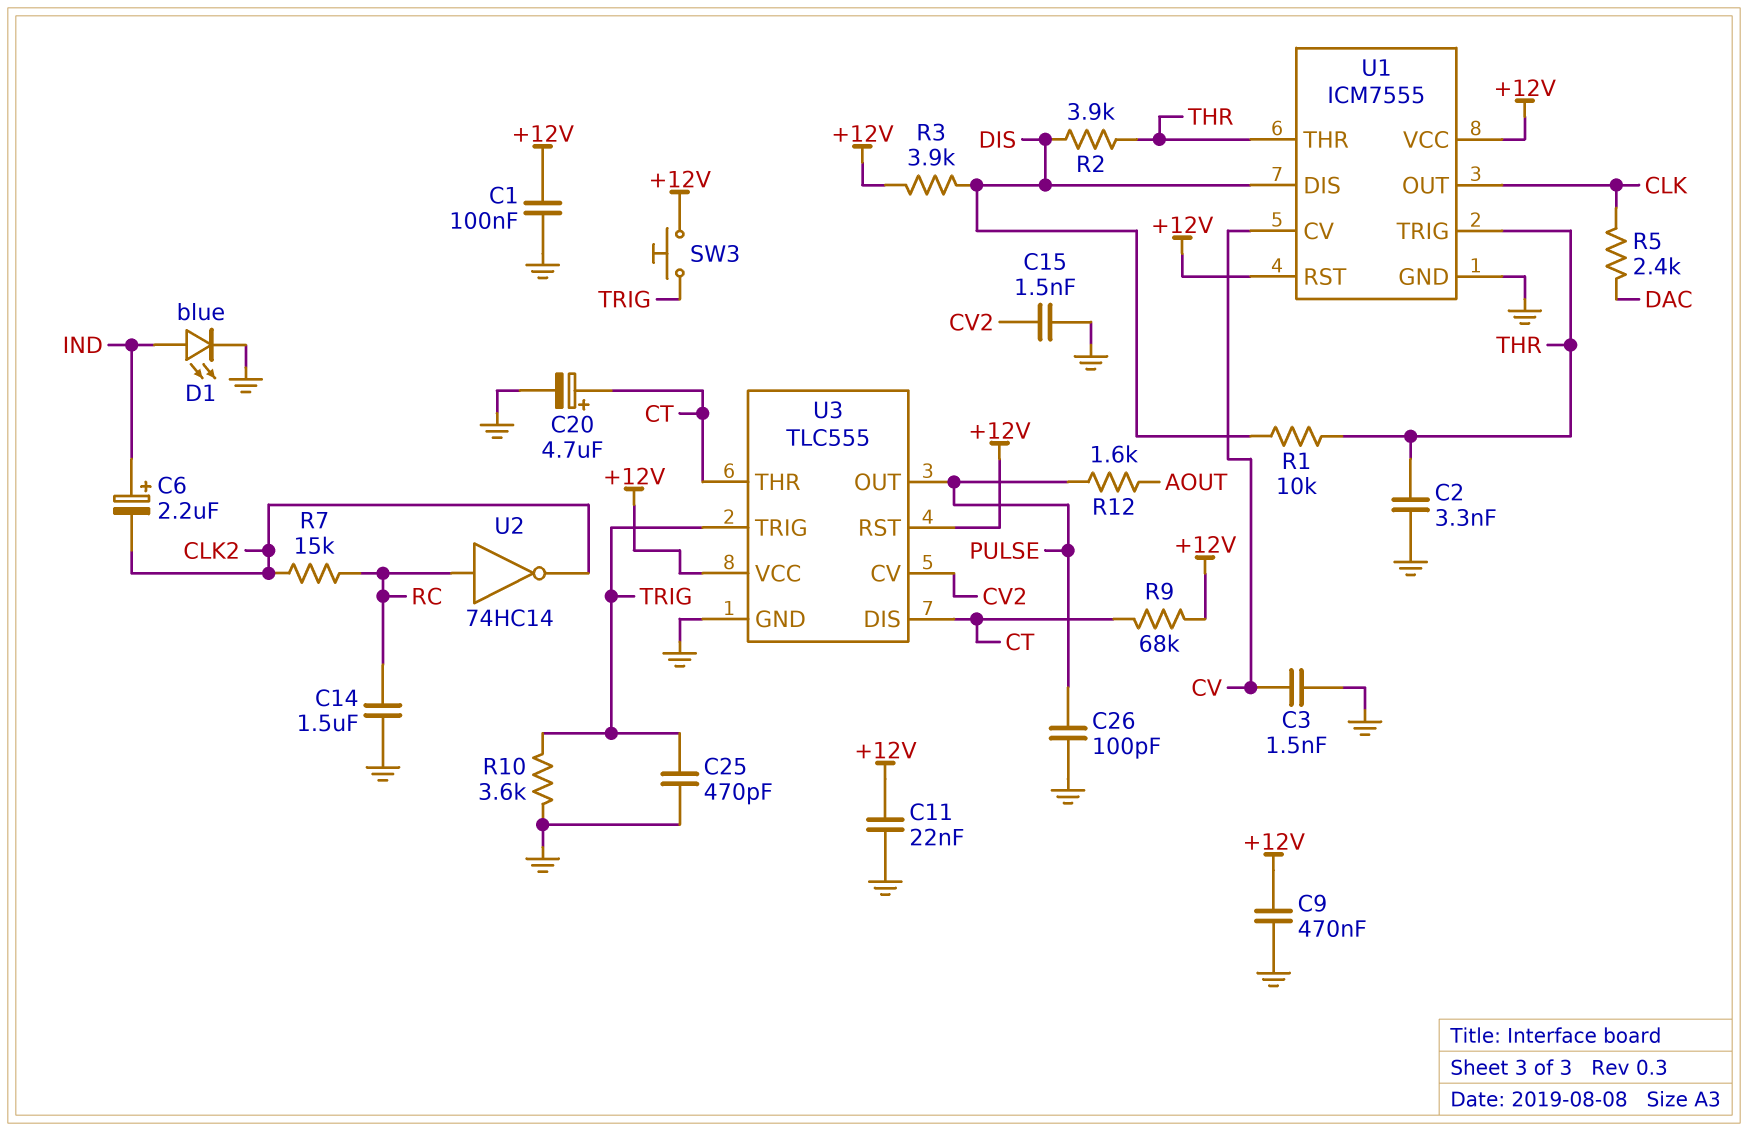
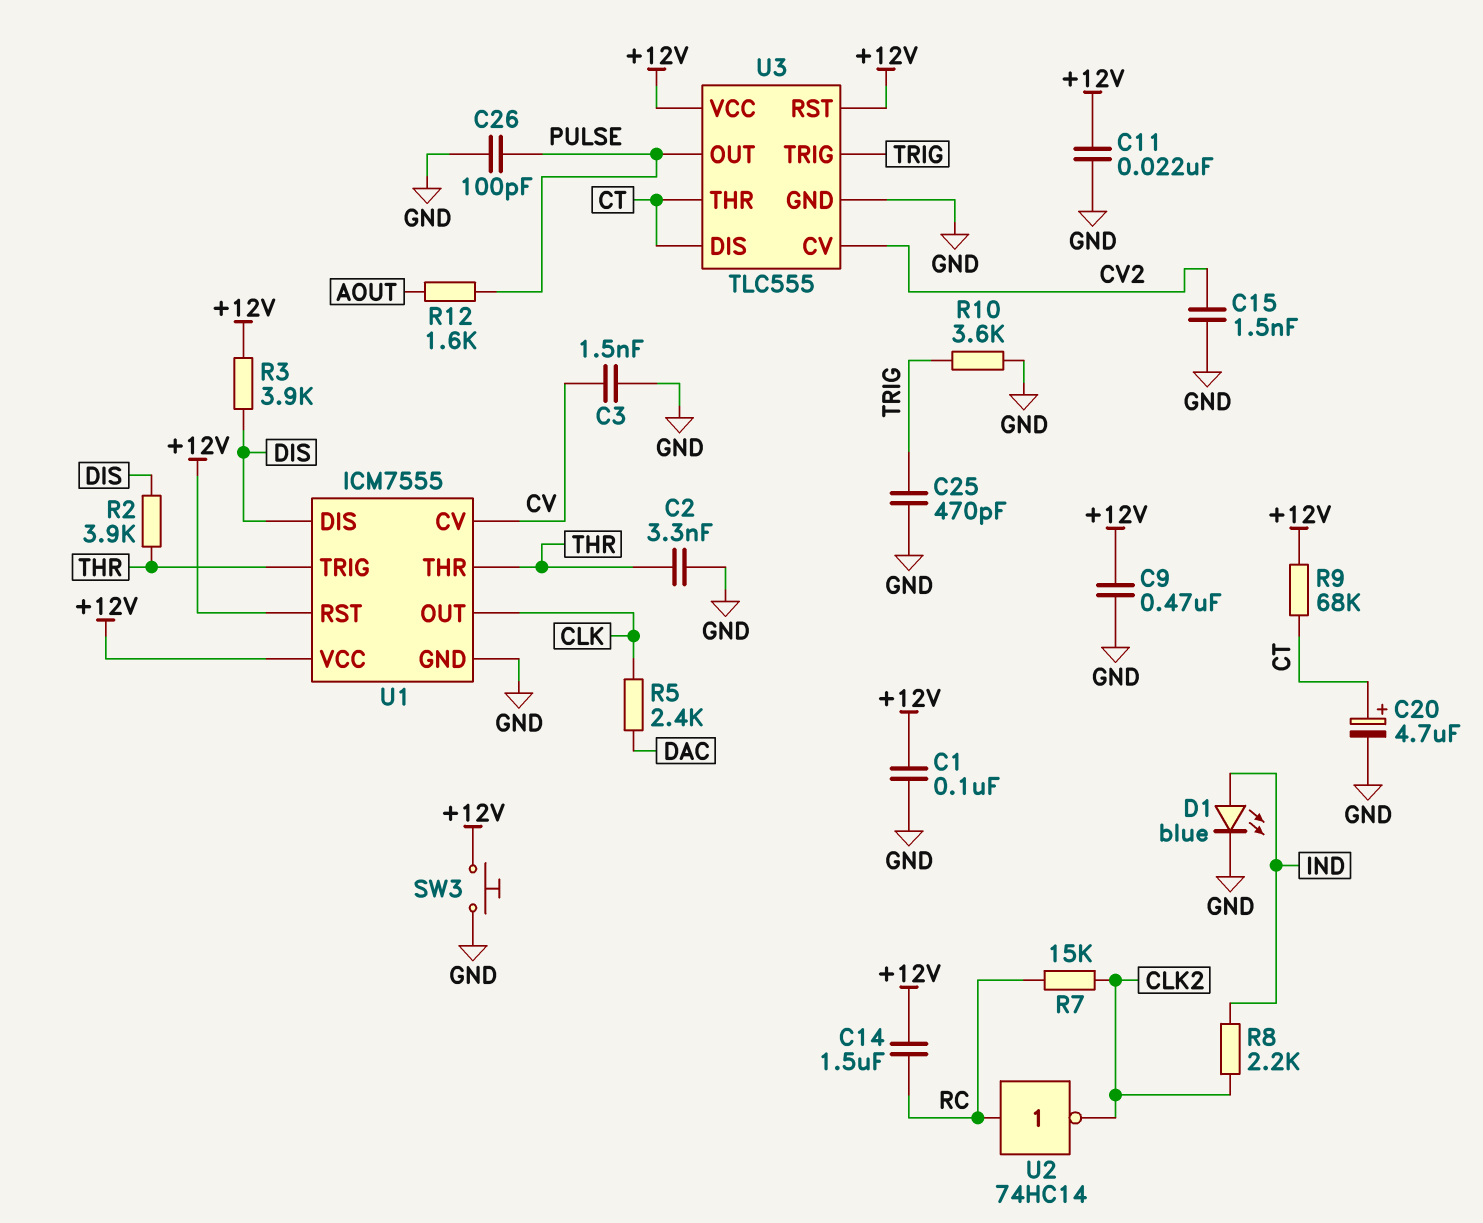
C6: 2.2uF (plus IND, minus CLK2) -> none
C14: 1.5uF (GND, RC) -> 1.5uF (+12V, RC)
R1: 10k (DIS, THR) -> none
R8: none -> 2.2k (CLK2, IND)
SW3: button (+12V, TRIG) -> button (+12V, GND)

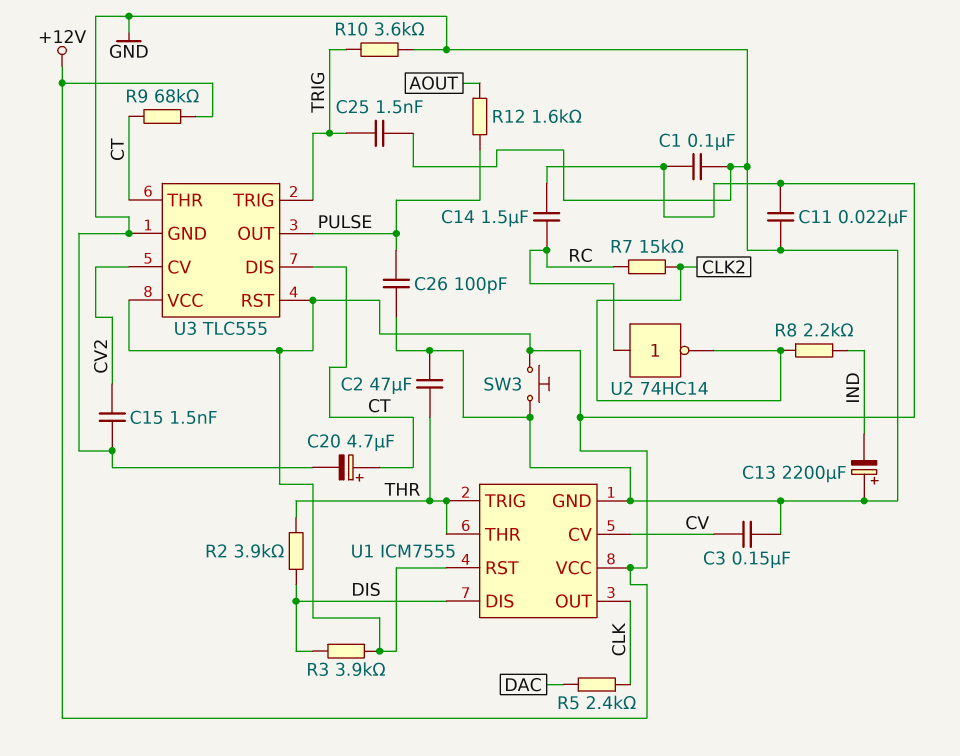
C2: 3.3nF (GND, THR) -> 47uF (GND, THR)
C3: 1.5nF (CV, GND) -> 150nF (CV, GND)
C9: 470nF (+12V, GND) -> none
C13: none -> 2200uF (plus GND, minus IND)
C25: 470pF (GND, TRIG) -> 1.5nF (GND, TRIG)
D1: LED blue (A IND, K GND) -> none

